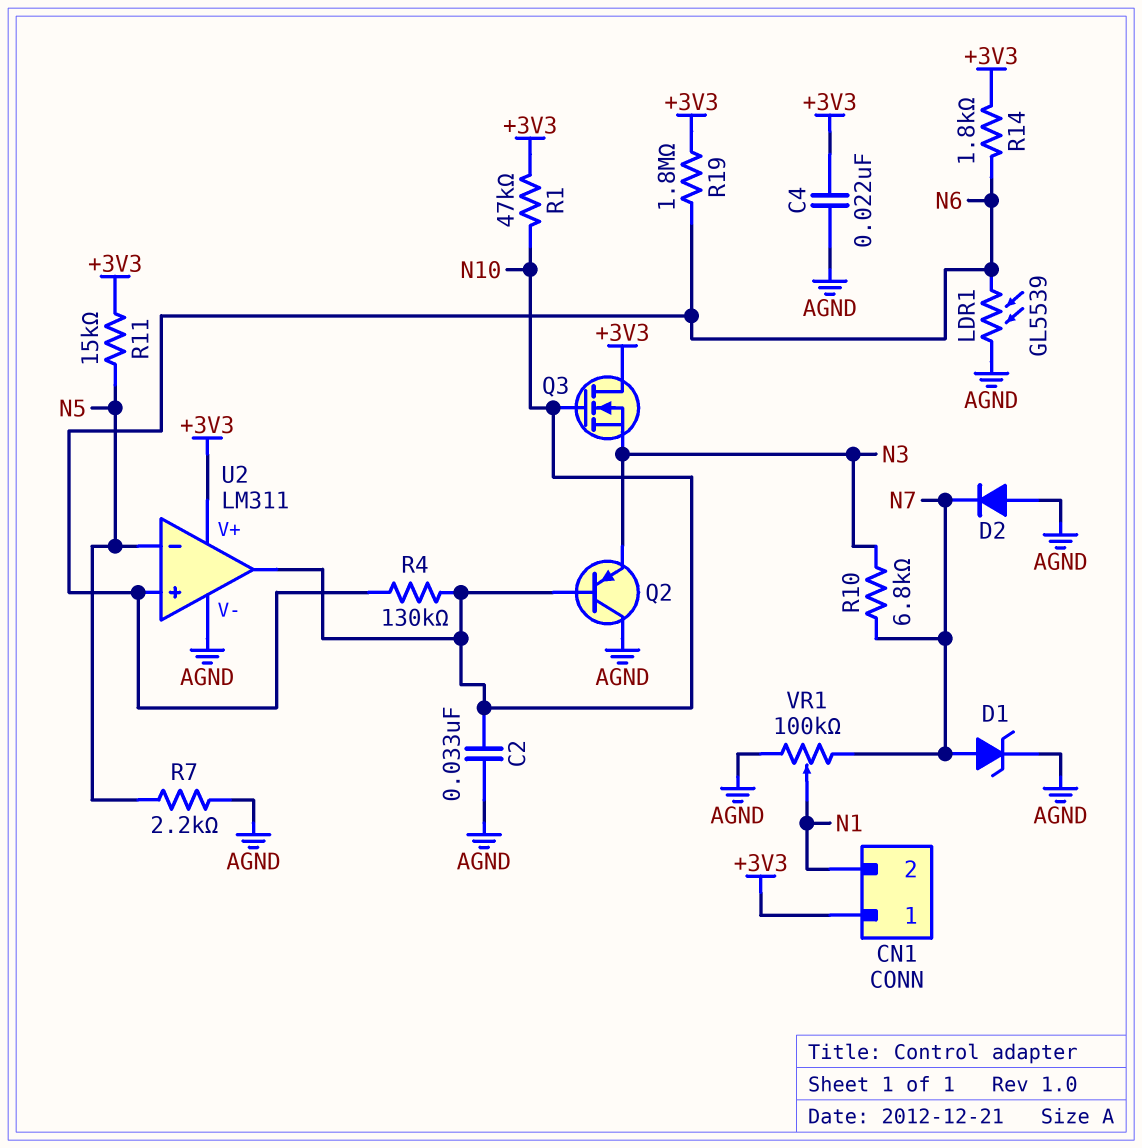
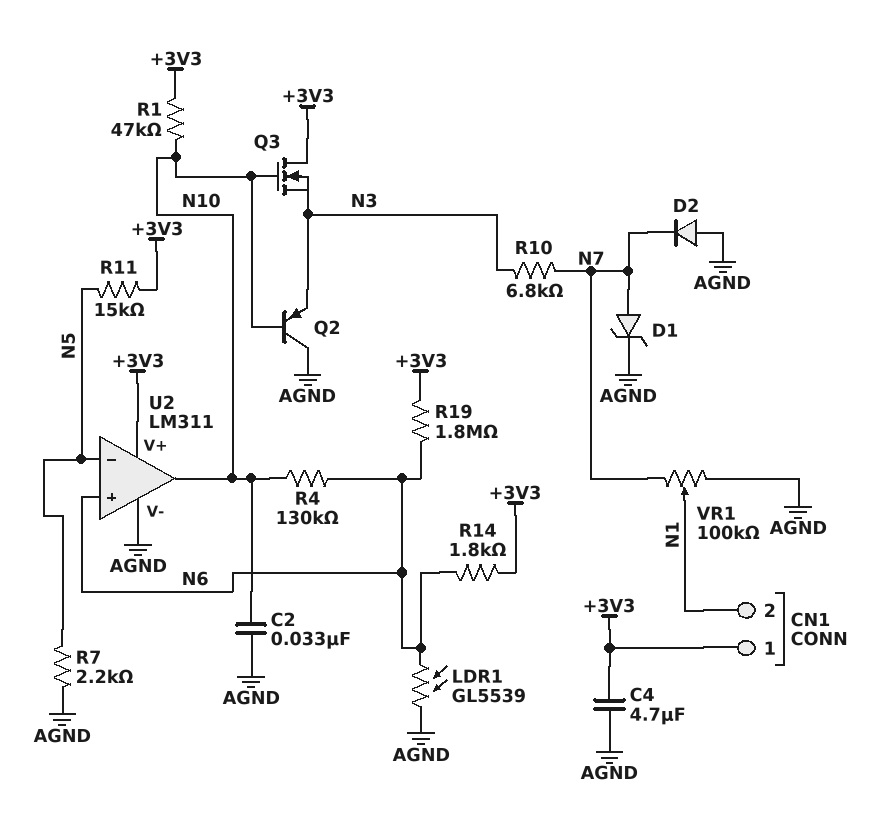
C4: 22nF (+3V3, AGND) -> 4.7uF (+3V3, AGND)

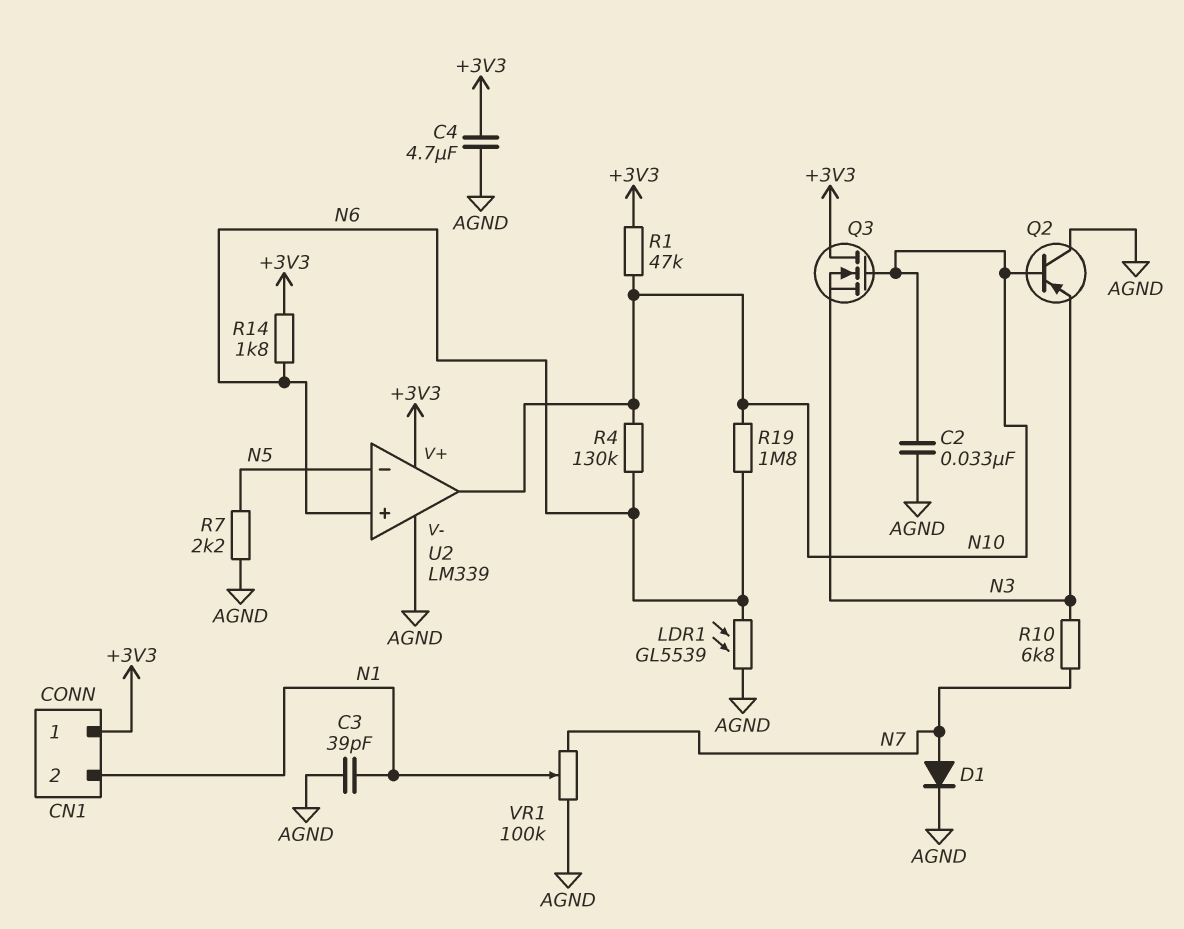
C3: none -> 39pF (AGND, N1)
D1: zener (A N7, K AGND) -> diode (A N7, K AGND)
D2: diode (A AGND, K N7) -> none
R11: 15k (+3V3, N5) -> none
R19: 1.8M (+3V3, N6) -> 1.8M (N6, N10)
U2: LM311 -> LM339

